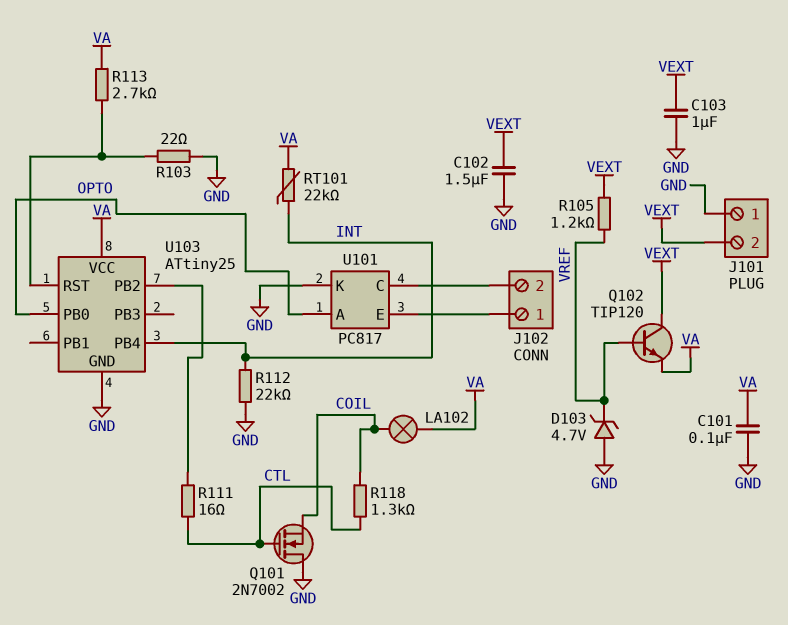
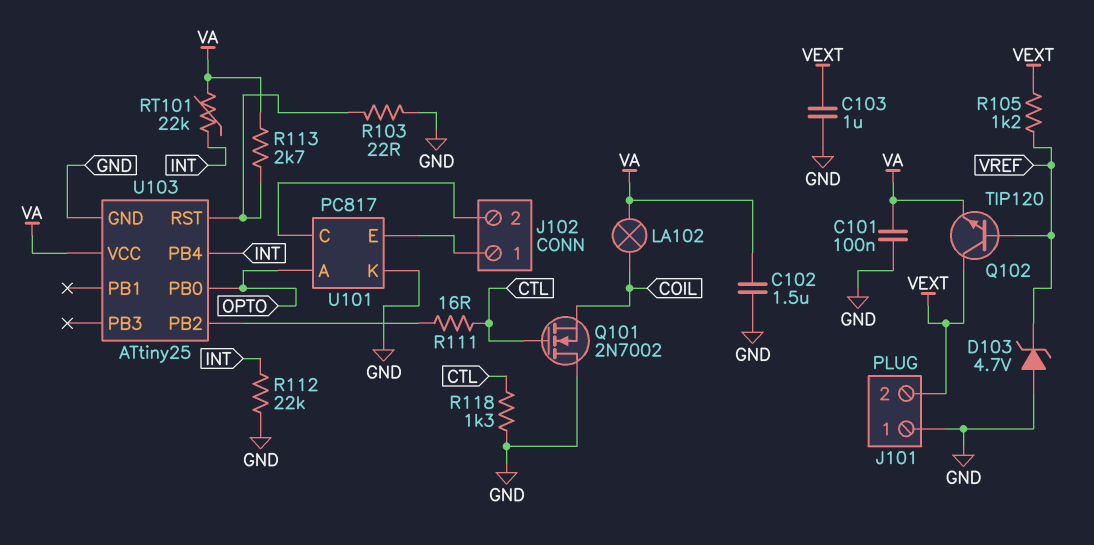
C102: 1.5uF (GND, VEXT) -> 1.5uF (GND, VA)
R118: 1.3k (COIL, CTL) -> 1.3k (CTL, GND)

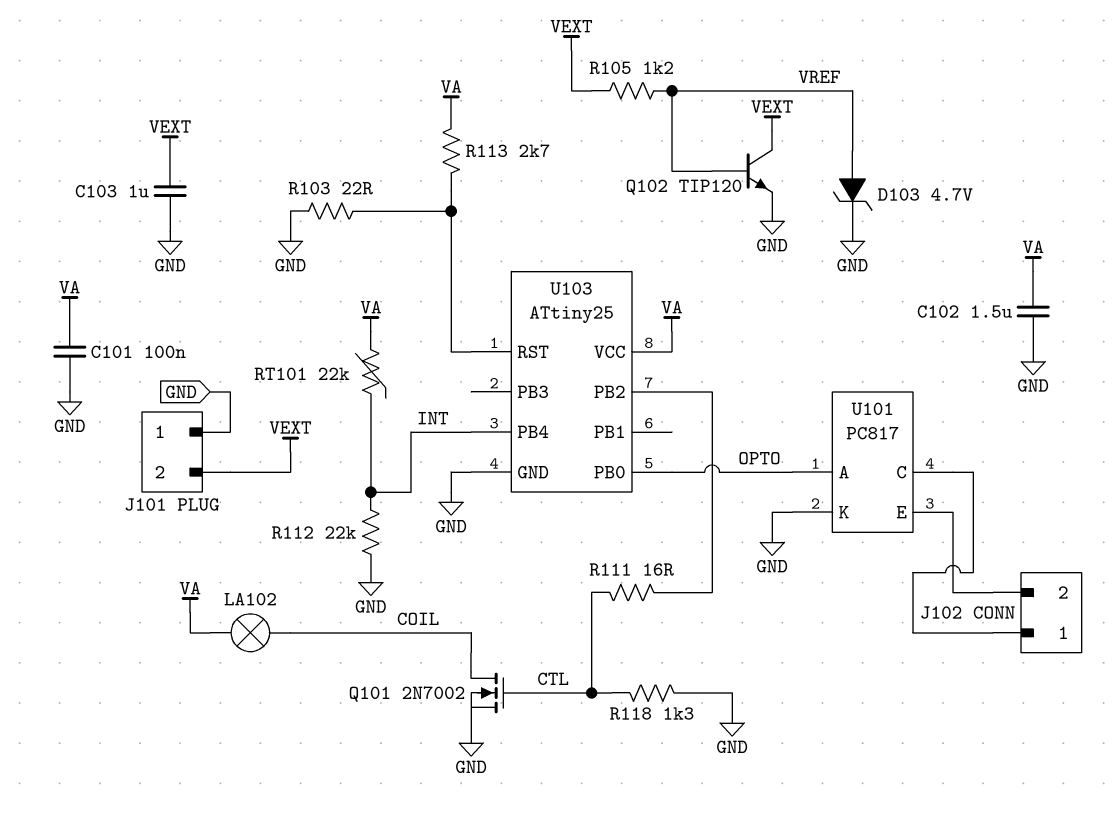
D103: zener 4.7V (A GND, K VREF) -> zener 4.7V (A VREF, K GND)
Q101: NMOS 2N7002 (G CTL, D GND, S COIL) -> NMOS 2N7002 (G CTL, D COIL, S GND)
Q102: NPN TIP120 (B VREF, C VEXT, E VA) -> NPN TIP120 (B VREF, C VEXT, E GND)
U101 pin C: J102/2 -> J102/1
U101 pin E: J102/1 -> J102/2

